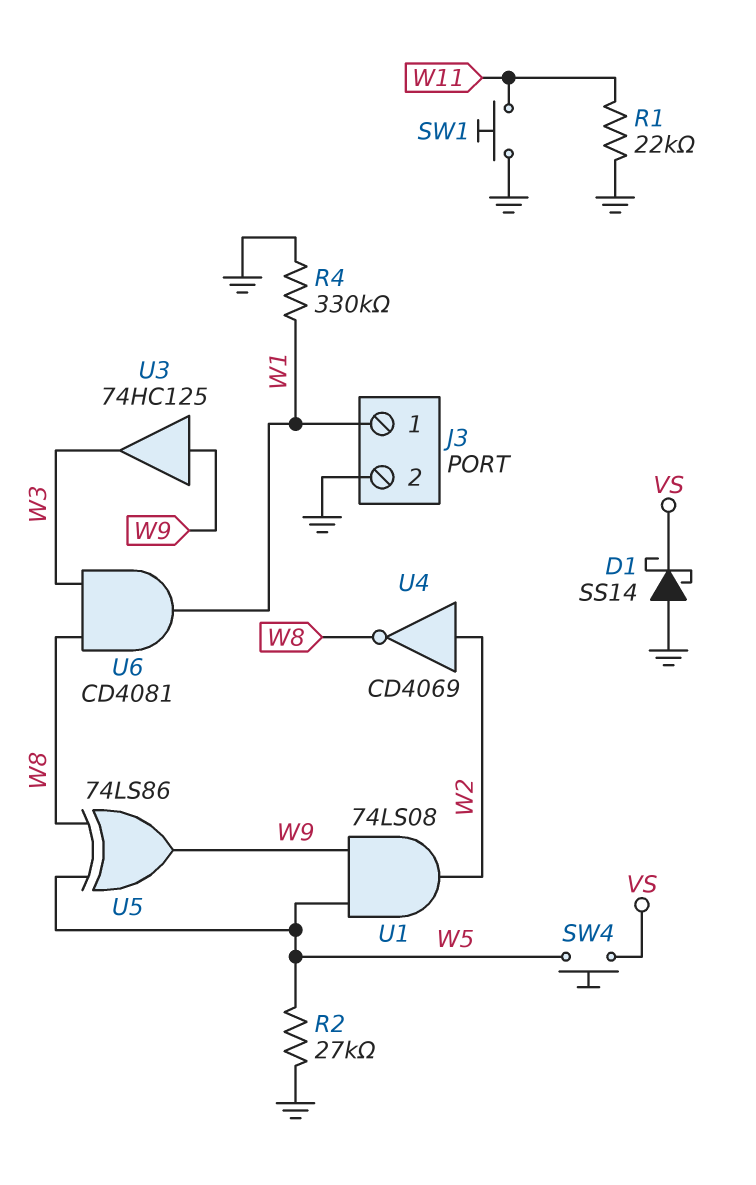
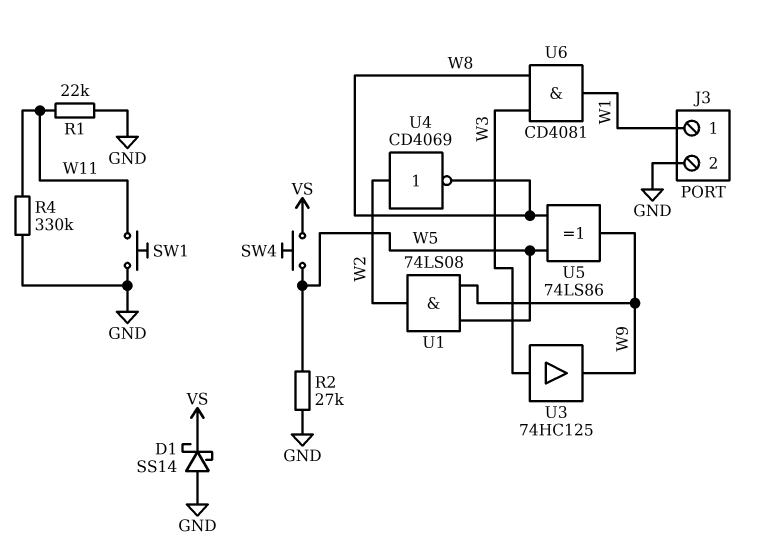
R4: 330k (GND, W1) -> 330k (GND, W11)
U3: buffer 74HC125 (in W9, out W3) -> buffer 74HC125 (in W3, out W9)

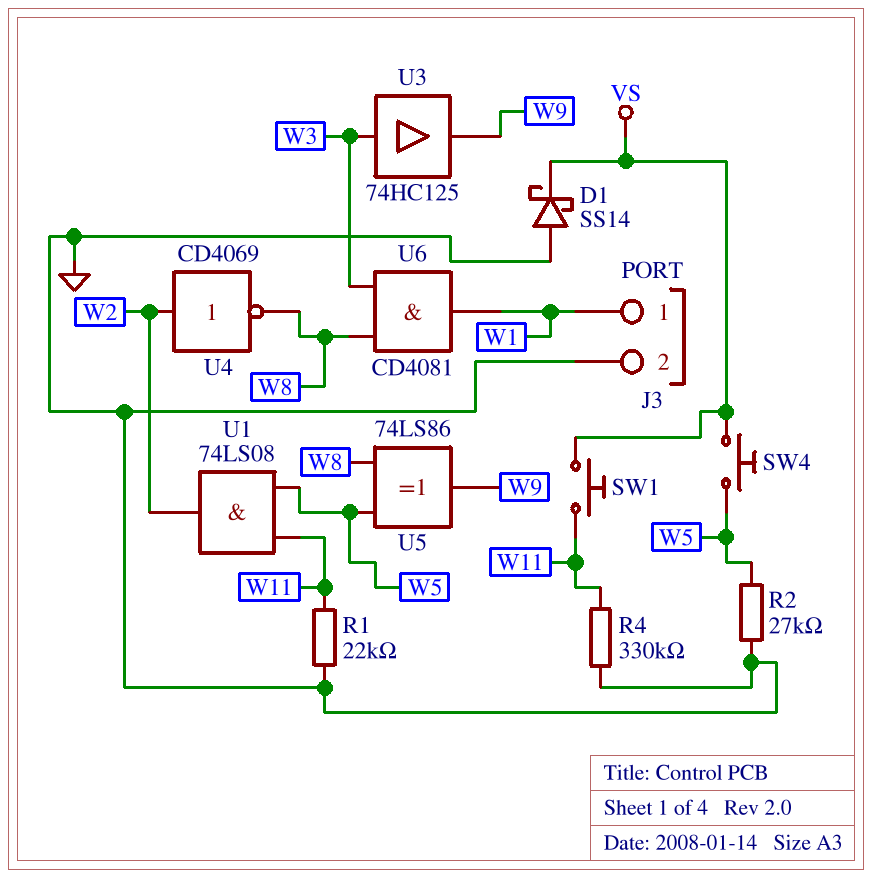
SW1: button (GND, W11) -> button (VS, W11)
U1: AND 74LS08 (in W5, in W9, out W2) -> AND 74LS08 (in W5, in W11, out W2)

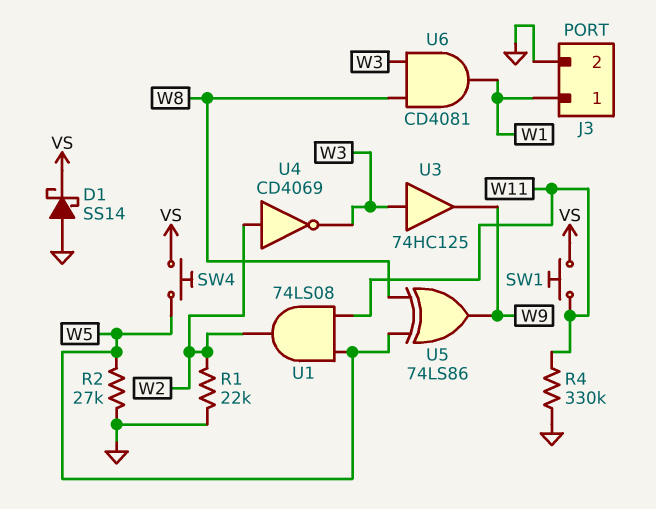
R1: 22k (GND, W11) -> 22k (GND, W2)
U4: NOT CD4069 (in W2, out W8) -> NOT CD4069 (in W2, out W3)

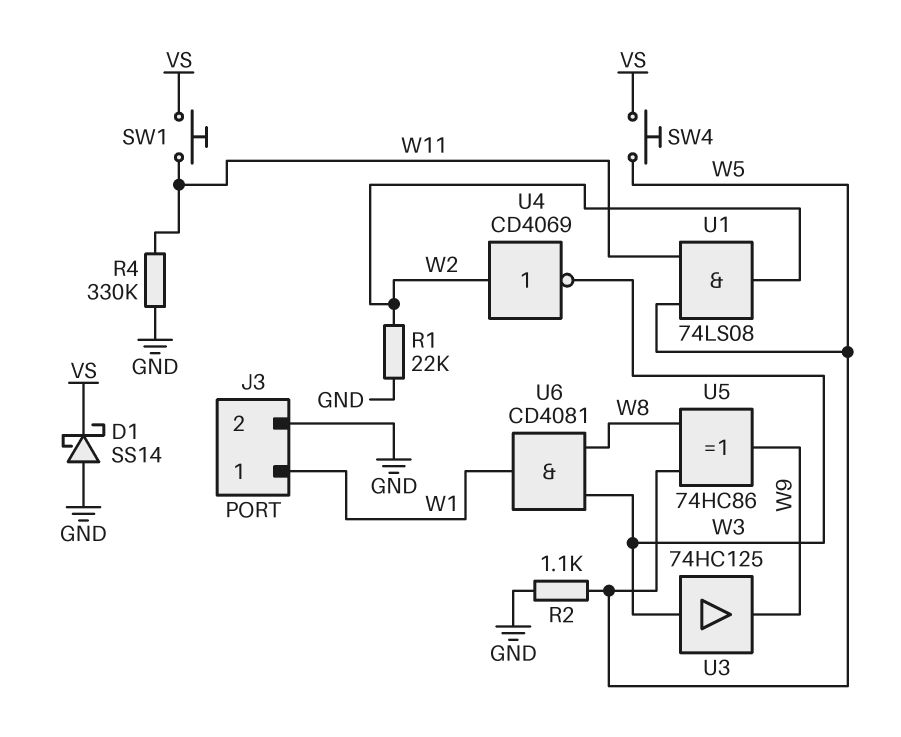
R2: 27k (GND, W5) -> 1.1k (GND, W5)
U5: XOR 74LS86 (in W5, in W8, out W9) -> XOR 74HC86 (in W5, in W8, out W9)

